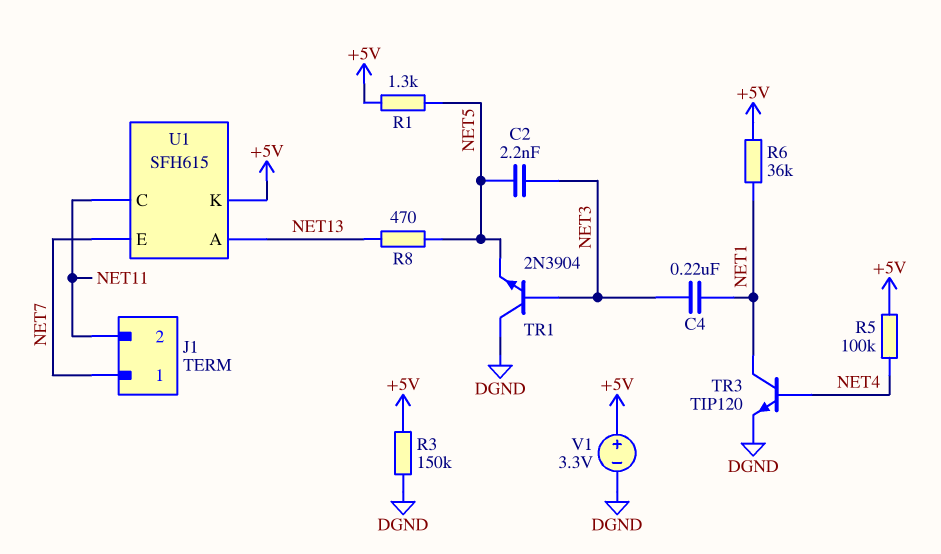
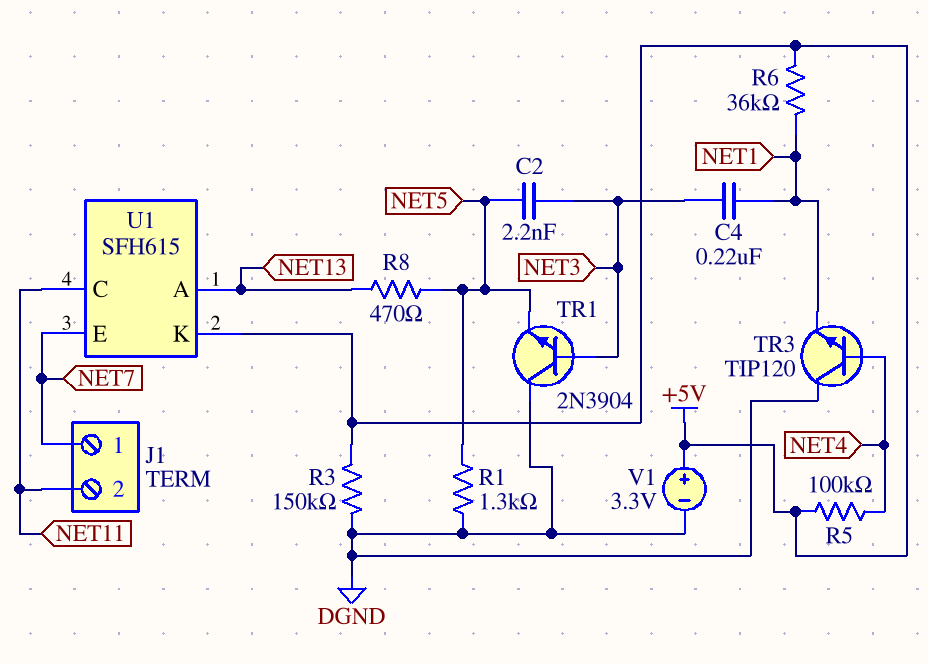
R1: 1.3k (+5V, NET5) -> 1.3k (DGND, NET5)
TR3: NPN TIP120 (B NET4, C NET1, E DGND) -> NPN TIP120 (B NET4, C DGND, E NET1)

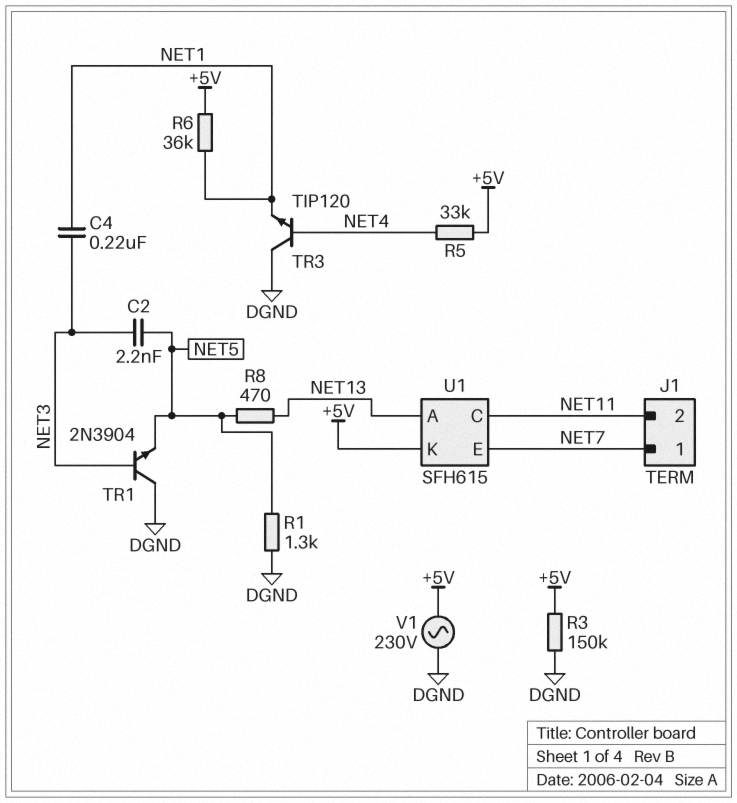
R5: 100k (+5V, NET4) -> 33k (+5V, NET4)
V1: 3.3V (plus +5V, minus DGND) -> AC 230V (+5V, DGND)

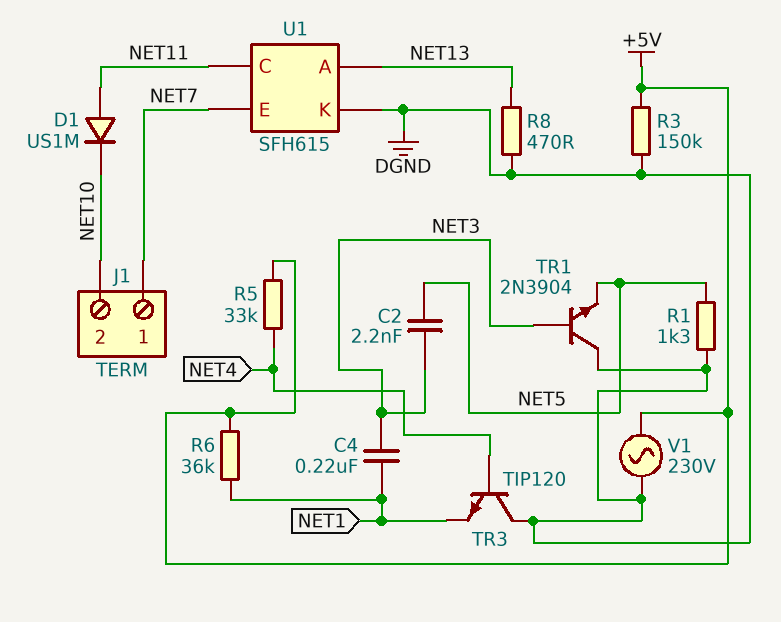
D1: none -> diode US1M (A NET11, K NET10)
J1 pin 2: NET11 -> NET10
R8: 470 (NET5, NET13) -> 470 (DGND, NET13)
U1 pin K: +5V -> DGND

